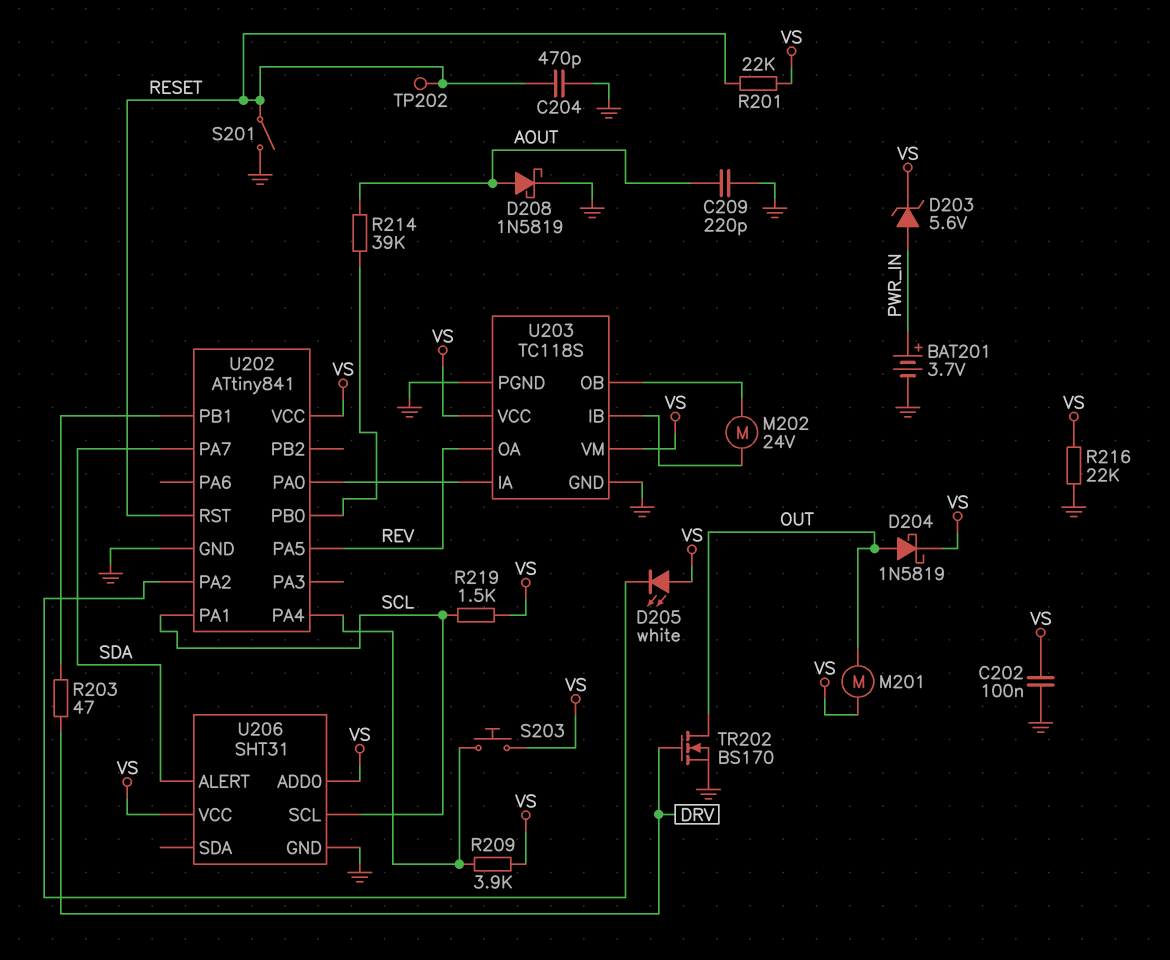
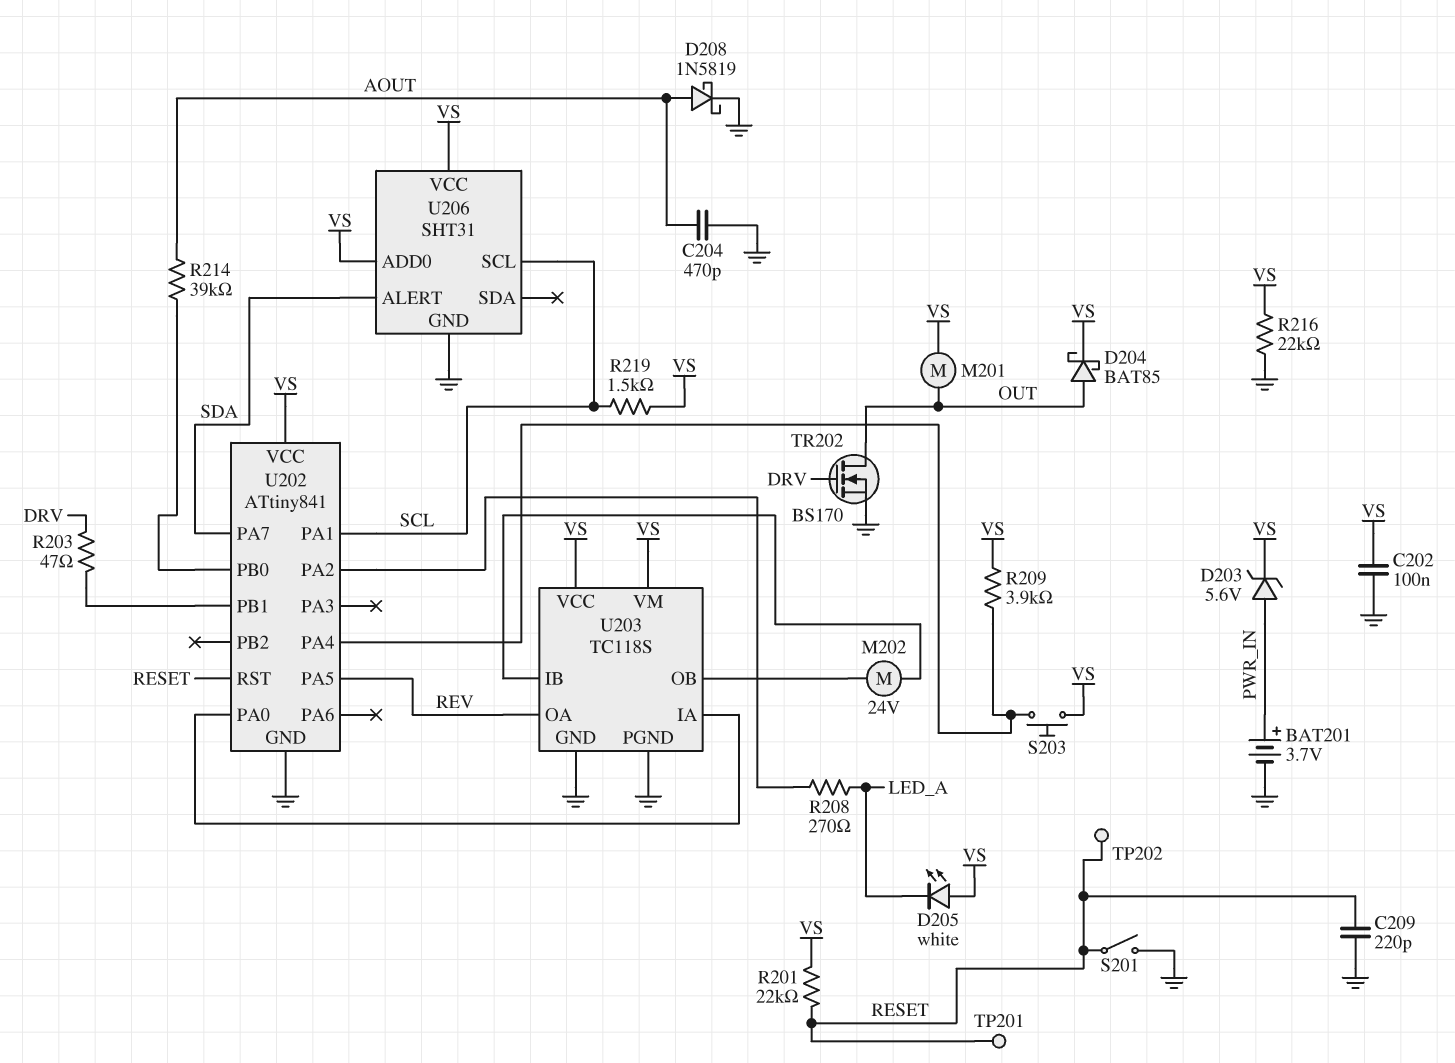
C204: 470pF (GND, RESET) -> 470pF (AOUT, GND)
C209: 220pF (AOUT, GND) -> 220pF (GND, RESET)
D204: schottky 1N5819 (A OUT, K VS) -> schottky BAT85 (A OUT, K VS)
D205: LED white (A VS, K U202/PA2) -> LED white (A VS, K LED_A)
R208: none -> 270 (LED_A, U202/PA2)
TP201: none -> test point (RESET)

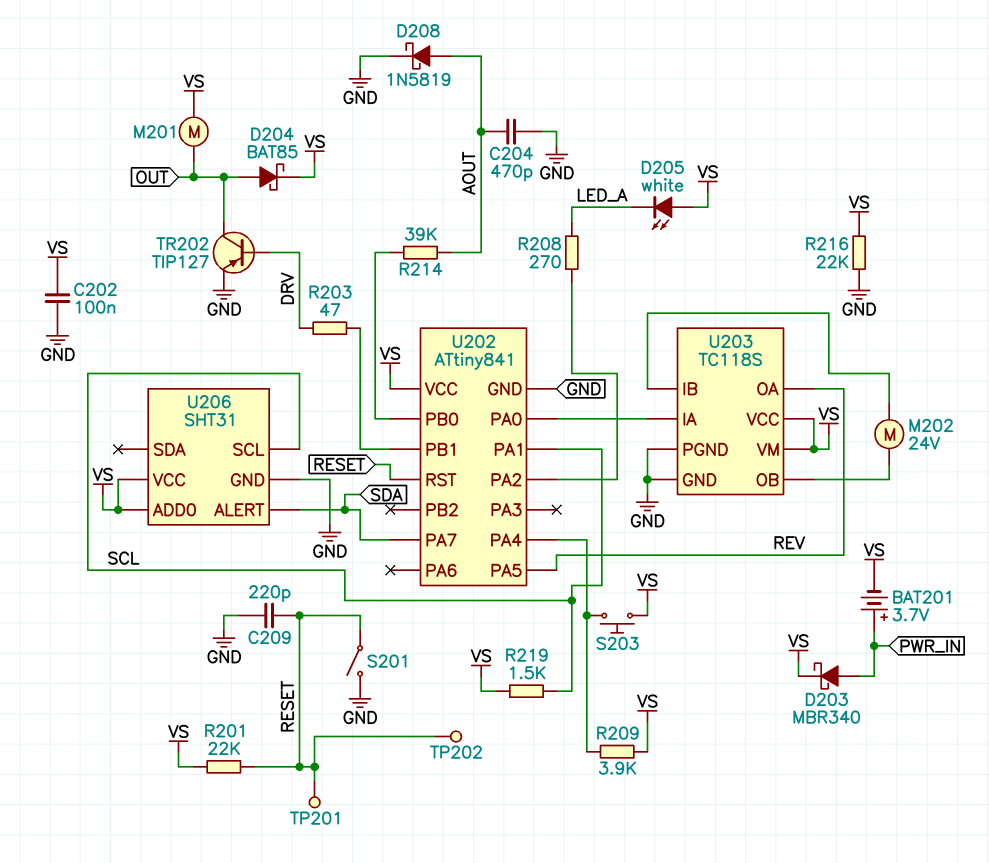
BAT201: 3.7V (plus PWR_IN, minus GND) -> 3.7V (plus PWR_IN, minus VS)
D203: zener 5.6V (A PWR_IN, K VS) -> schottky MBR340 (A PWR_IN, K VS)
TR202: NMOS BS170 (G DRV, D OUT, S GND) -> PNP TIP127 (B DRV, C OUT, E GND)

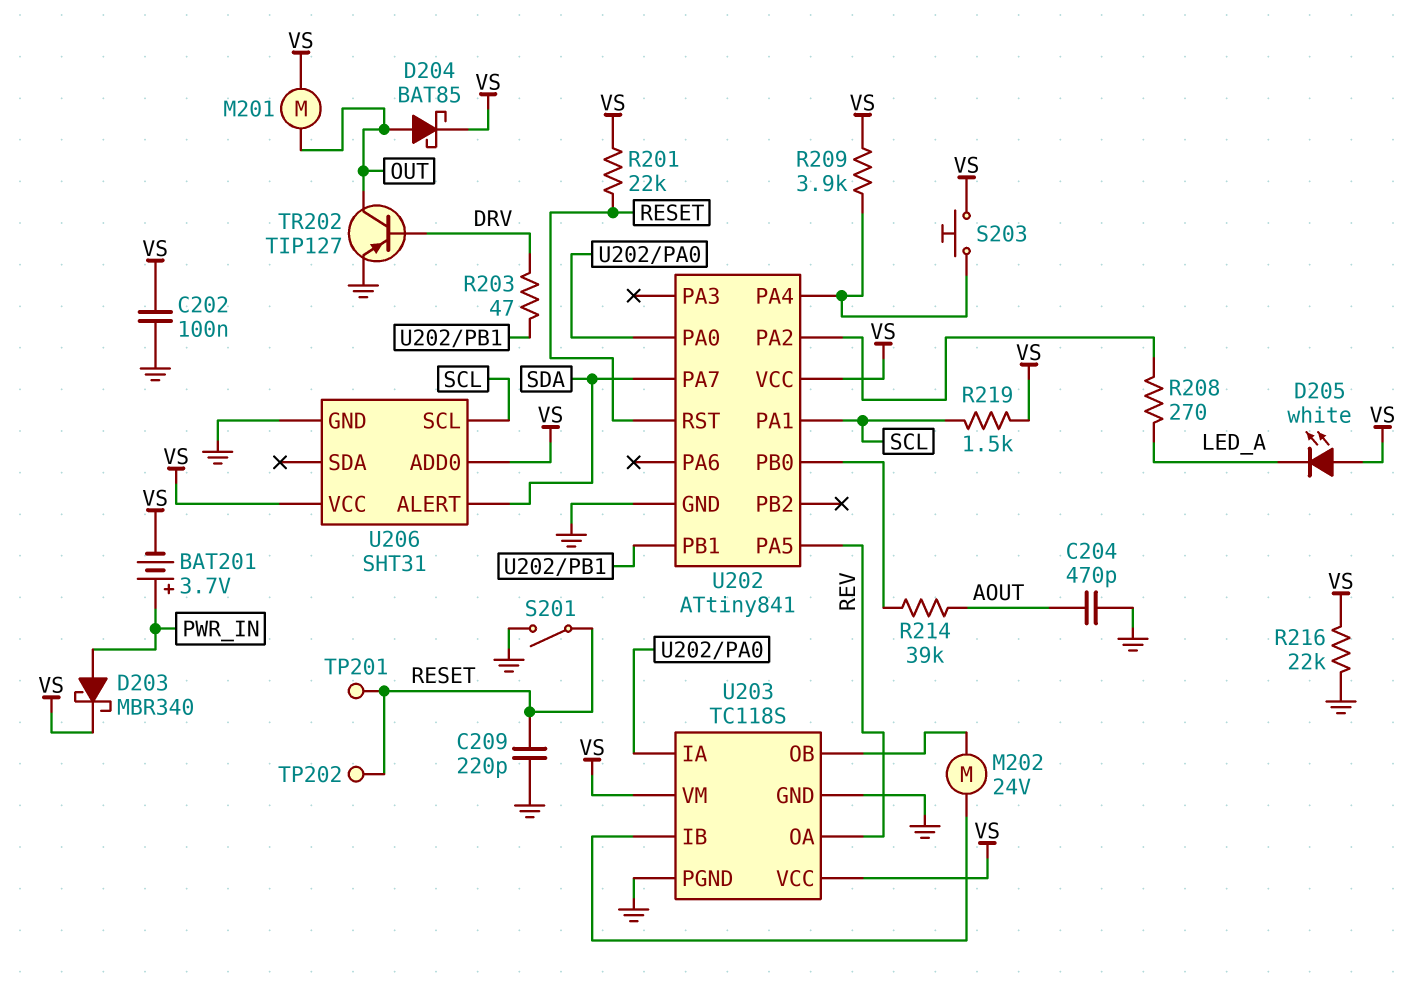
D208: schottky 1N5819 (A AOUT, K GND) -> none

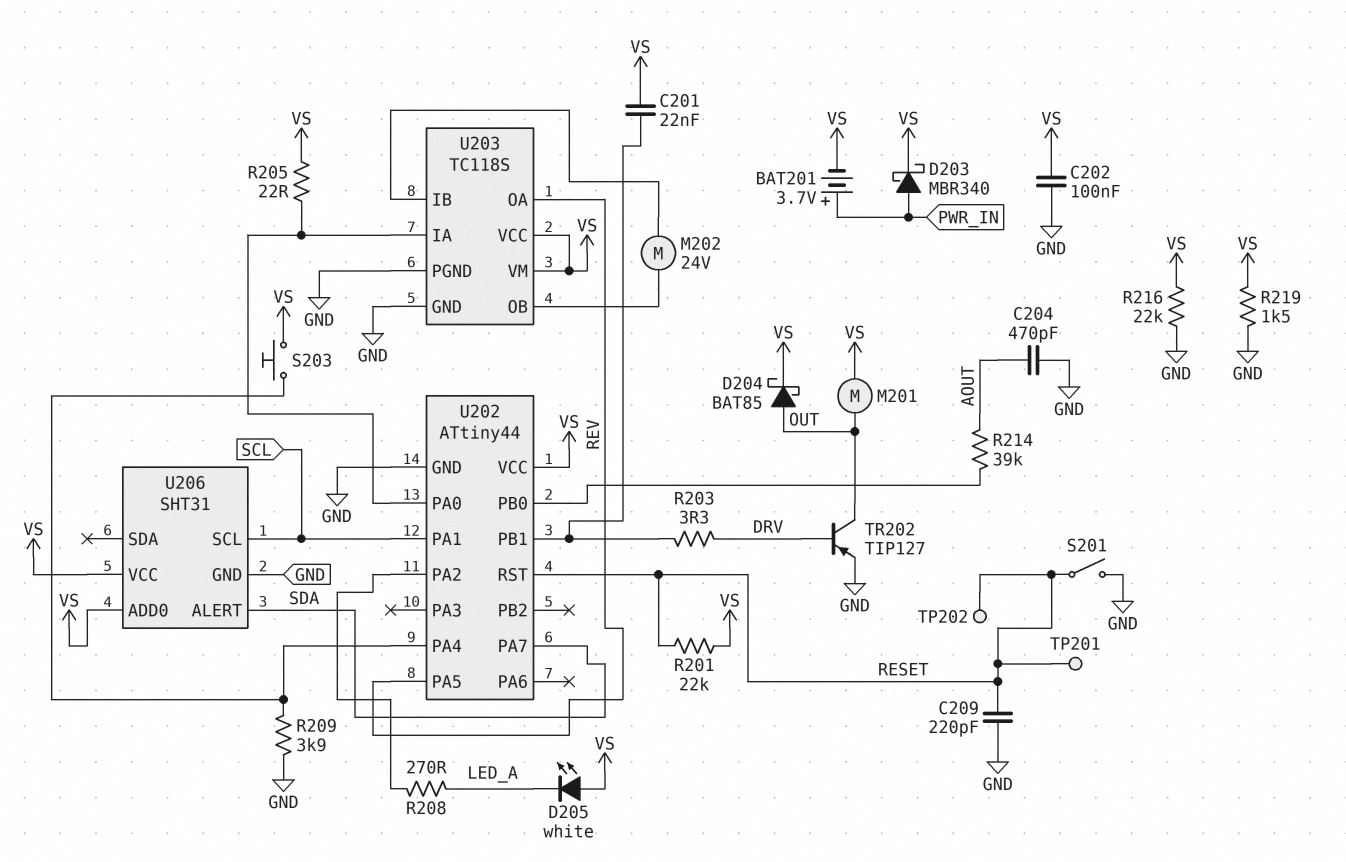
C201: none -> 22nF (U202/PB1, VS)
R203: 47 (DRV, U202/PB1) -> 3.3 (DRV, U202/PB1)
R205: none -> 22 (U202/PA0, VS)
R209: 3.9k (U202/PA4, VS) -> 3.9k (GND, U202/PA4)
R219: 1.5k (SCL, VS) -> 1.5k (GND, VS)
U202: ATtiny841 -> ATtiny44

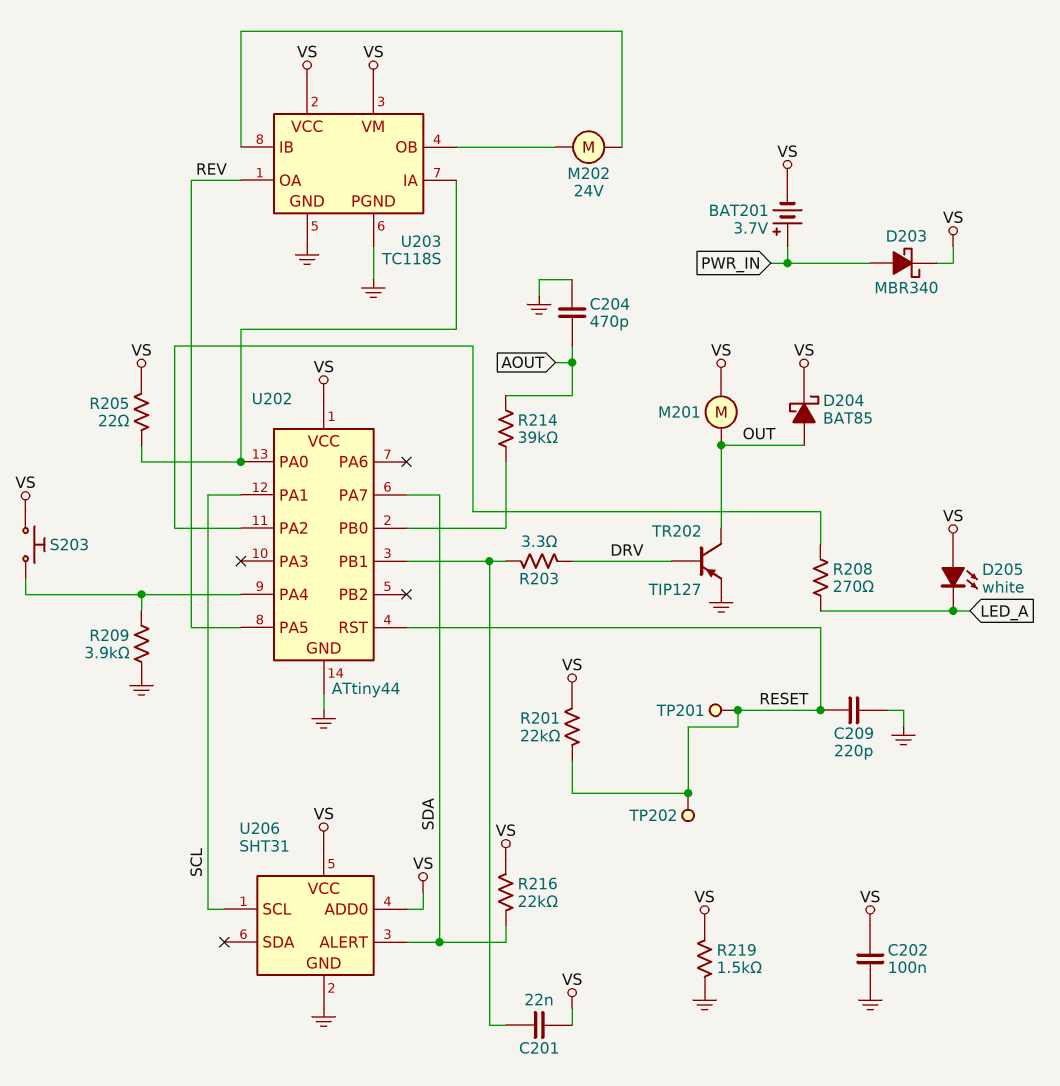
R216: 22k (GND, VS) -> 22k (SDA, VS)
S201: switch (GND, RESET) -> none

